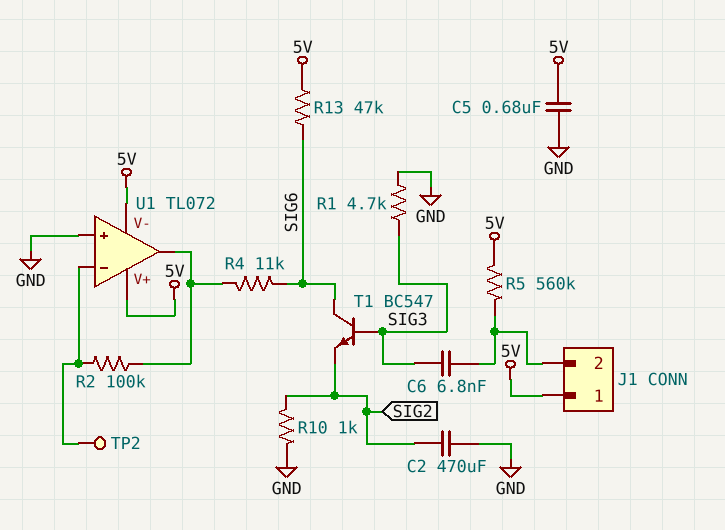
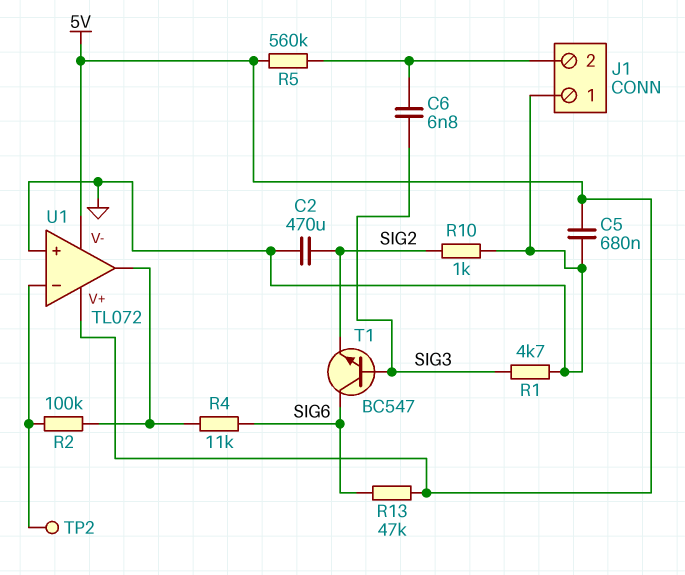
J1 pin 1: 5V -> GND

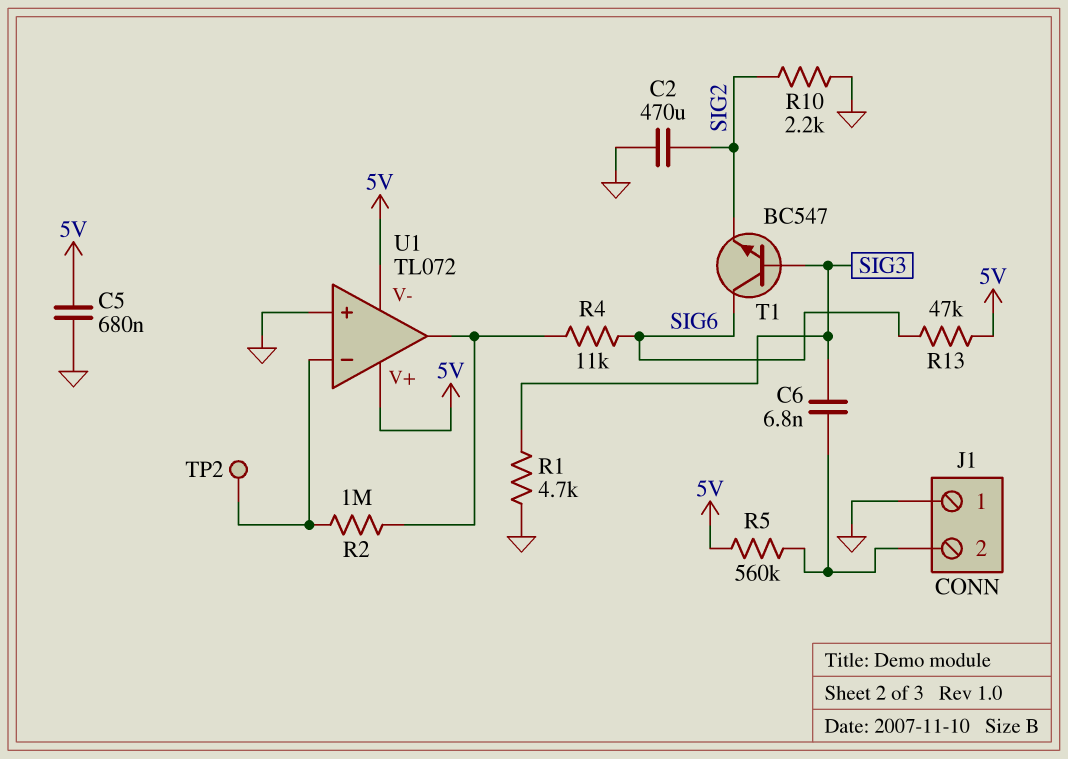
R2: 100k (U1/in-, U1/out) -> 1M (U1/in-, U1/out)
R10: 1k (GND, SIG2) -> 2.2k (GND, SIG2)

